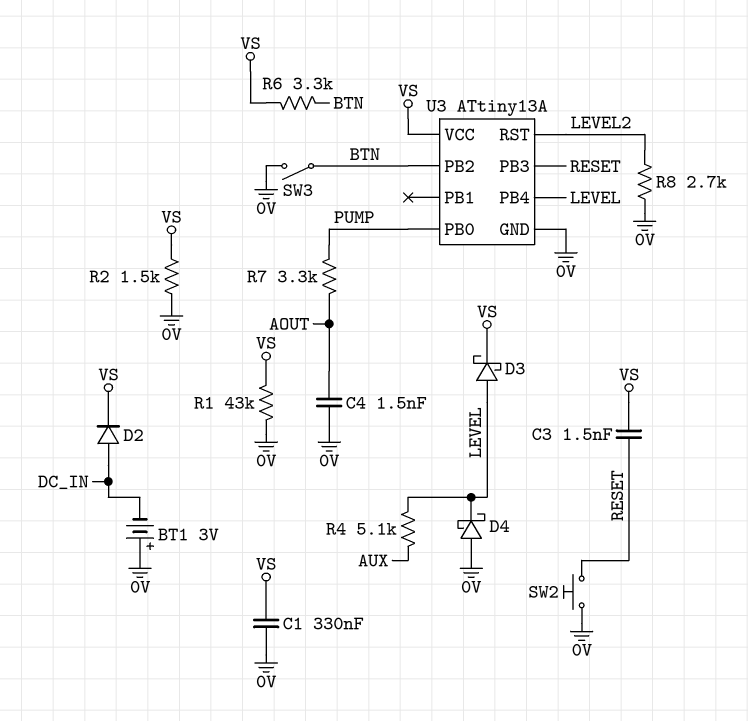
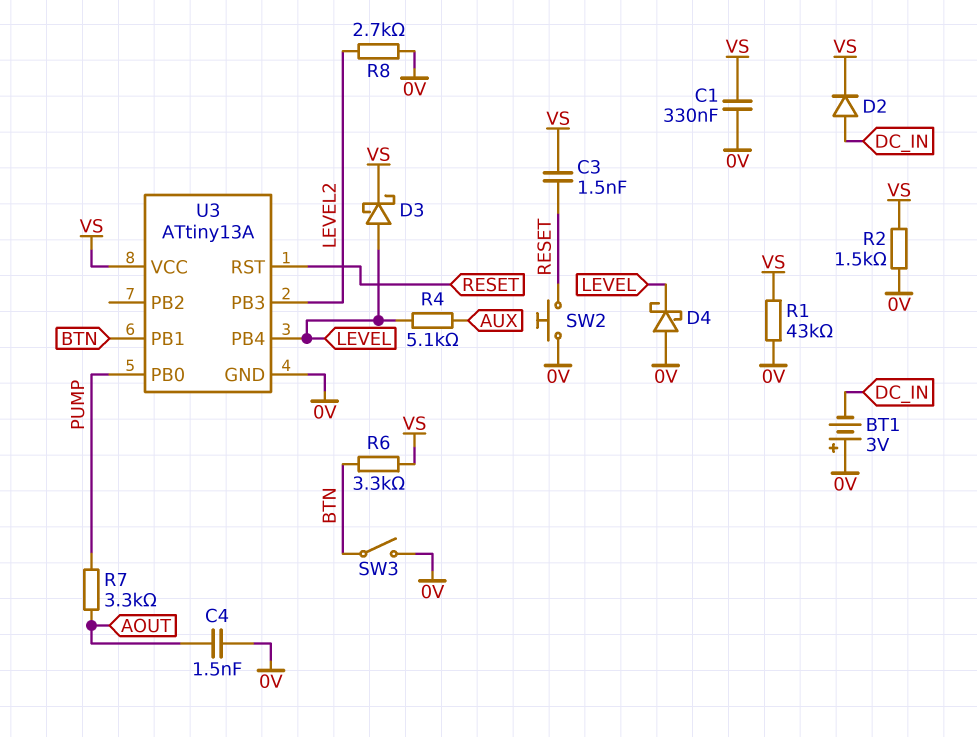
U3 pin PB1: none -> BTN
U3 pin PB2: BTN -> none
U3 pin PB3: RESET -> LEVEL2
U3 pin RST: LEVEL2 -> RESET

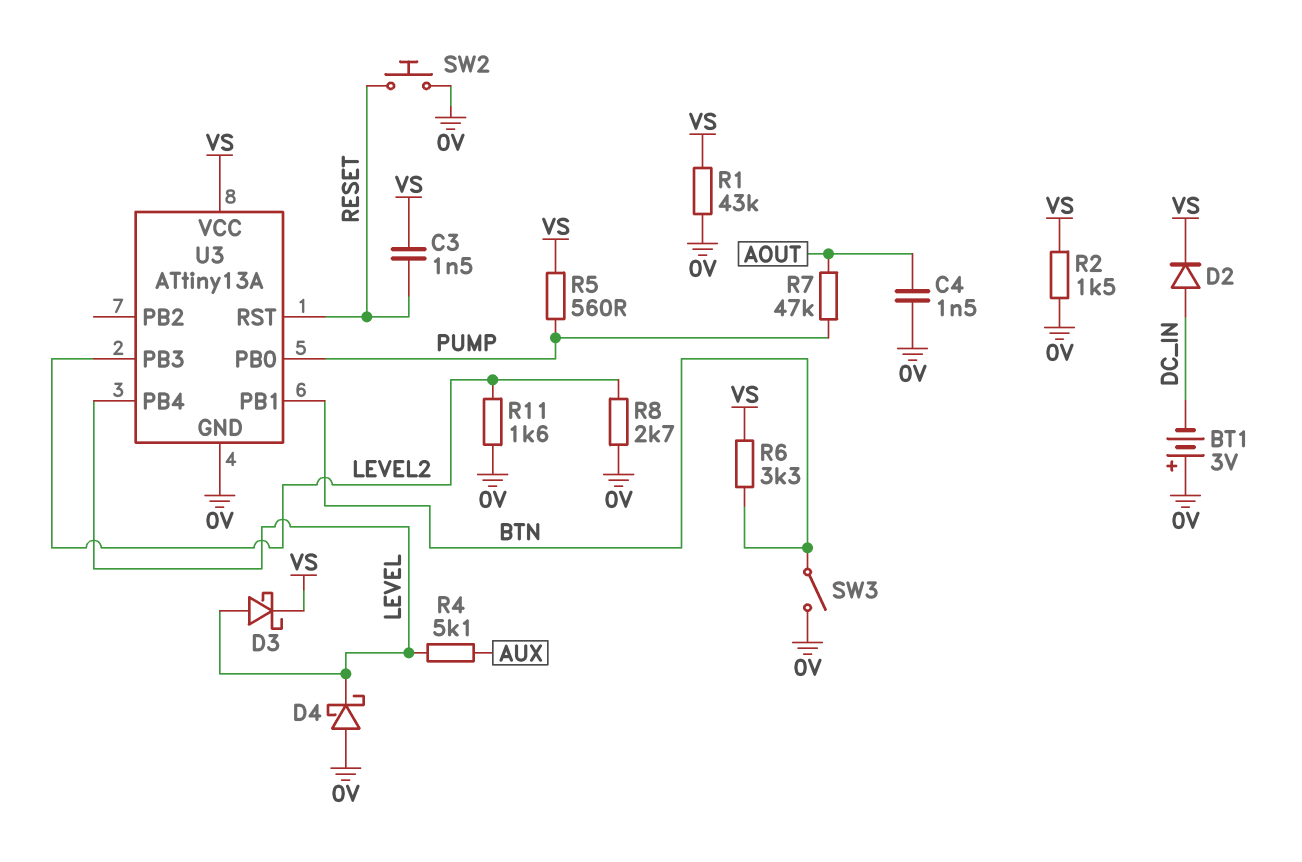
C1: 330nF (0V, VS) -> none
R5: none -> 560 (PUMP, VS)
R7: 3.3k (AOUT, PUMP) -> 47k (AOUT, PUMP)
R11: none -> 1.6k (0V, LEVEL2)

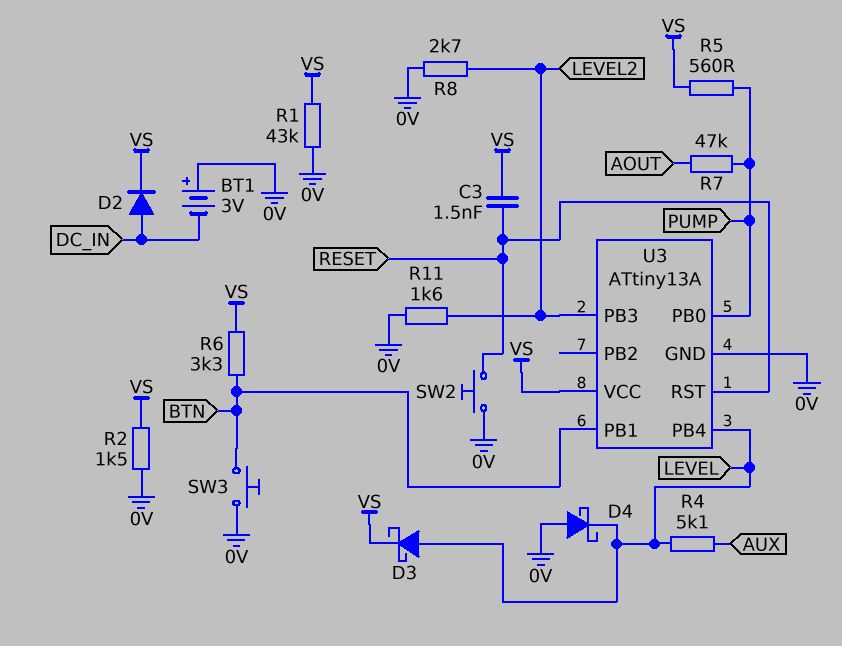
C4: 1.5nF (0V, AOUT) -> none
SW3: switch (0V, BTN) -> button (0V, BTN)

